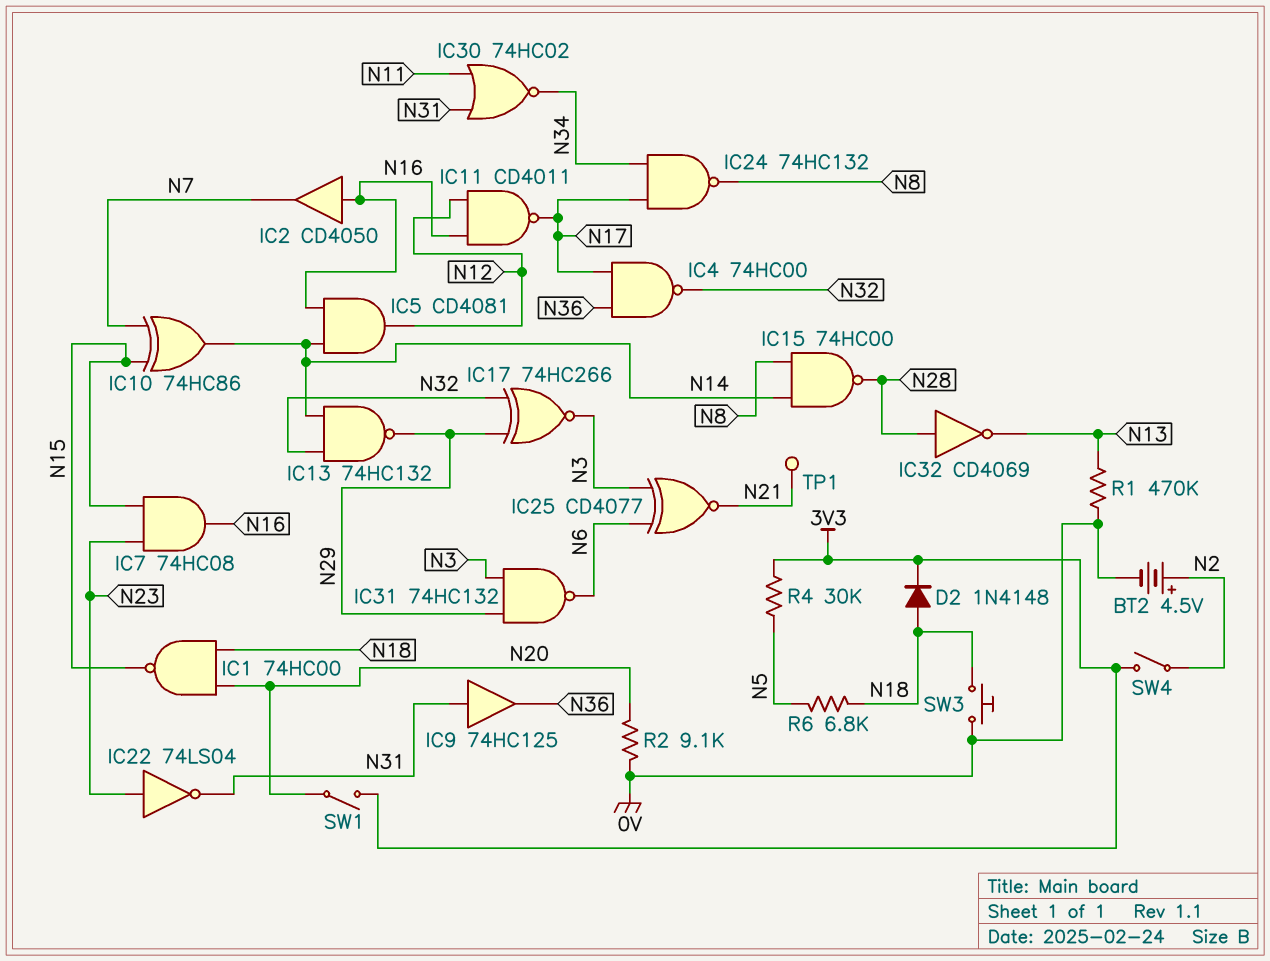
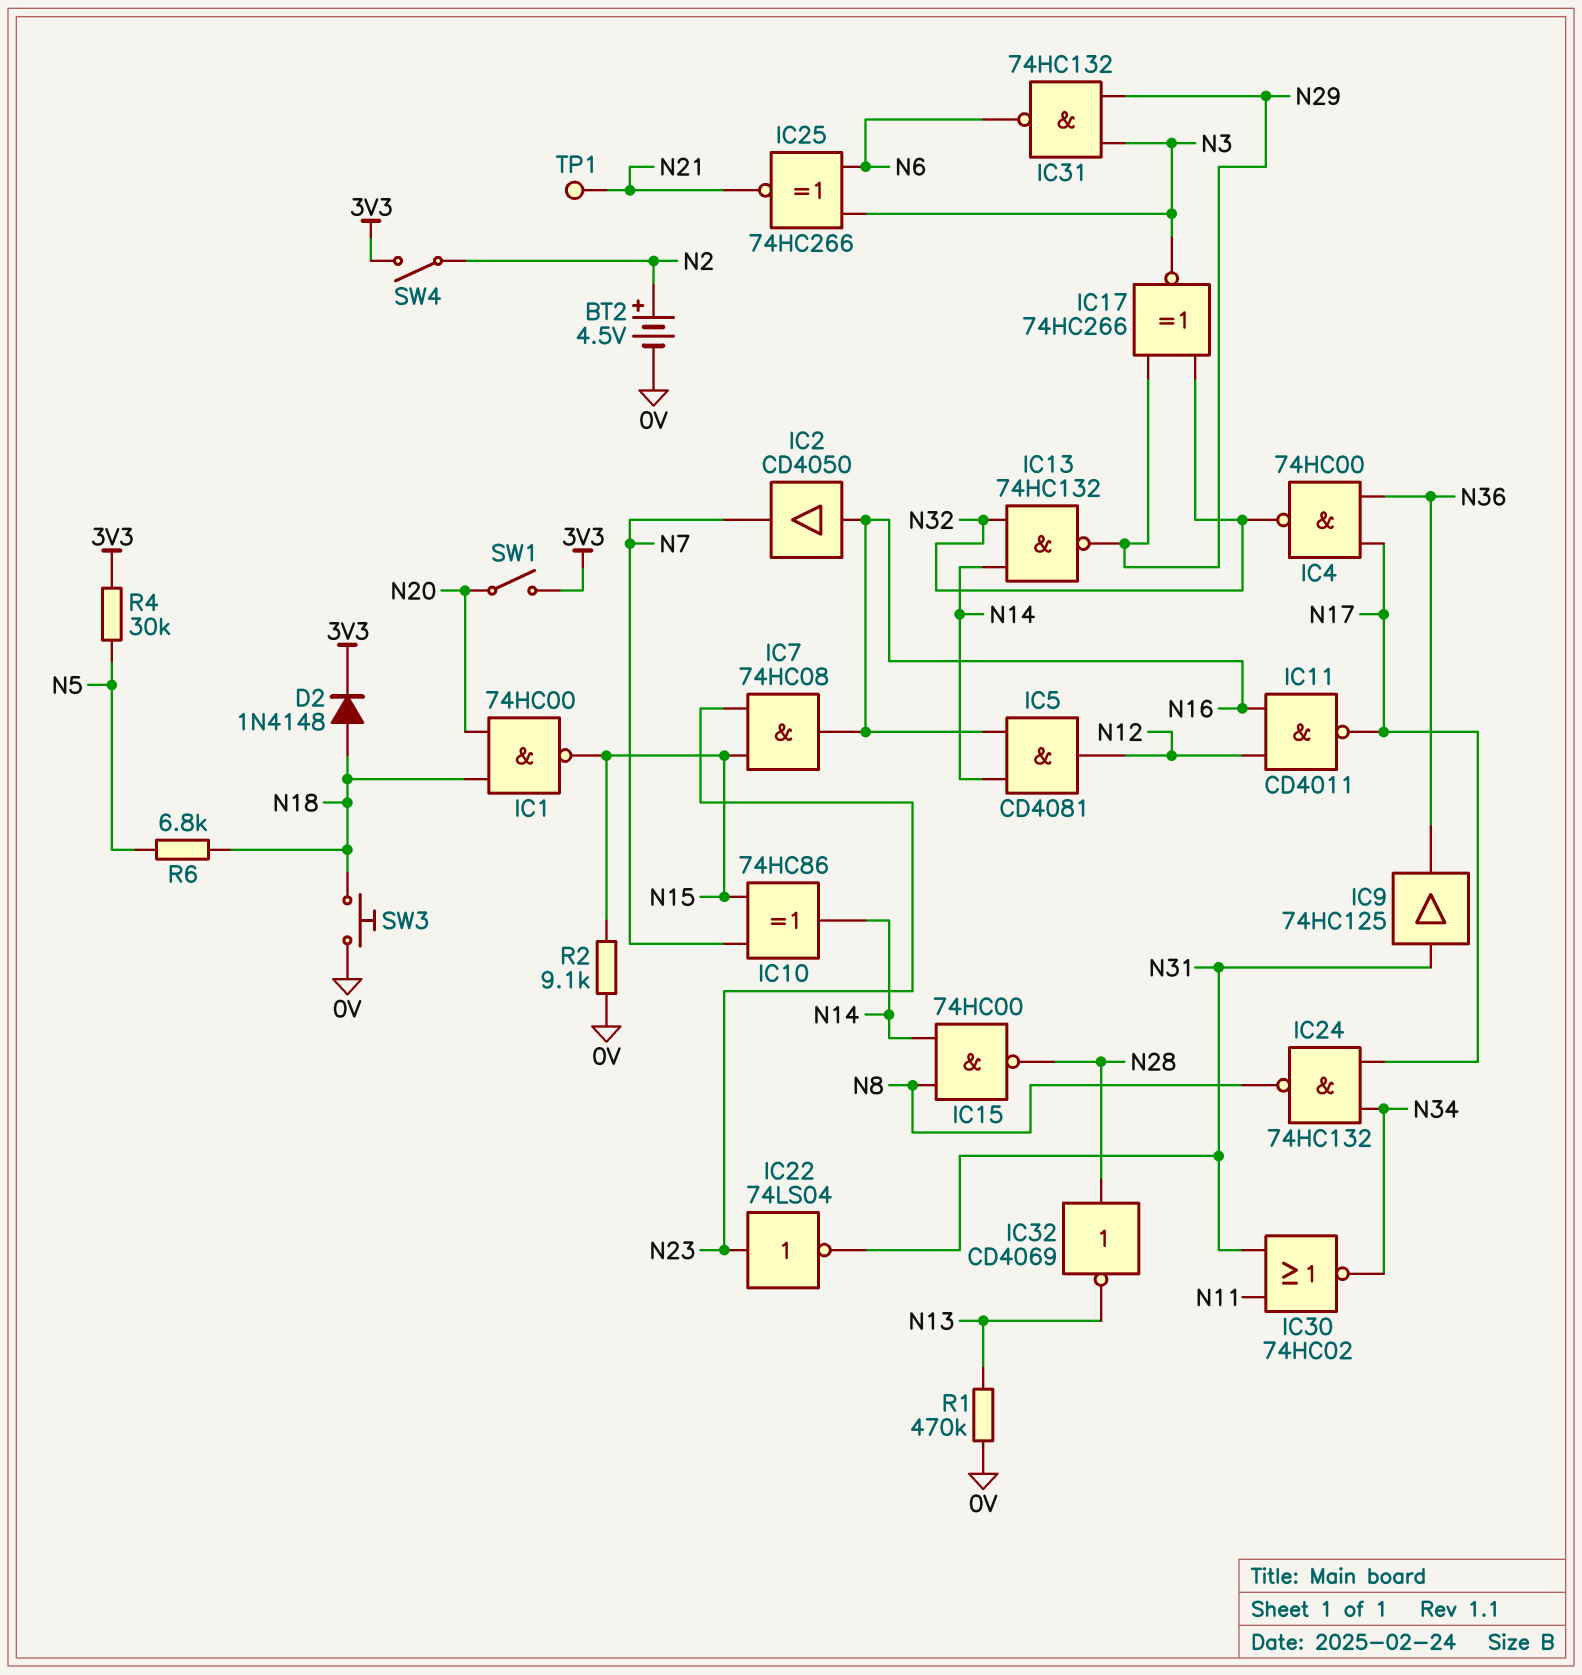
IC25: XNOR CD4077 (in N3, in N6, out N21) -> XNOR 74HC266 (in N3, in N6, out N21)
R2: 9.1k (0V, N20) -> 9.1k (0V, N15)

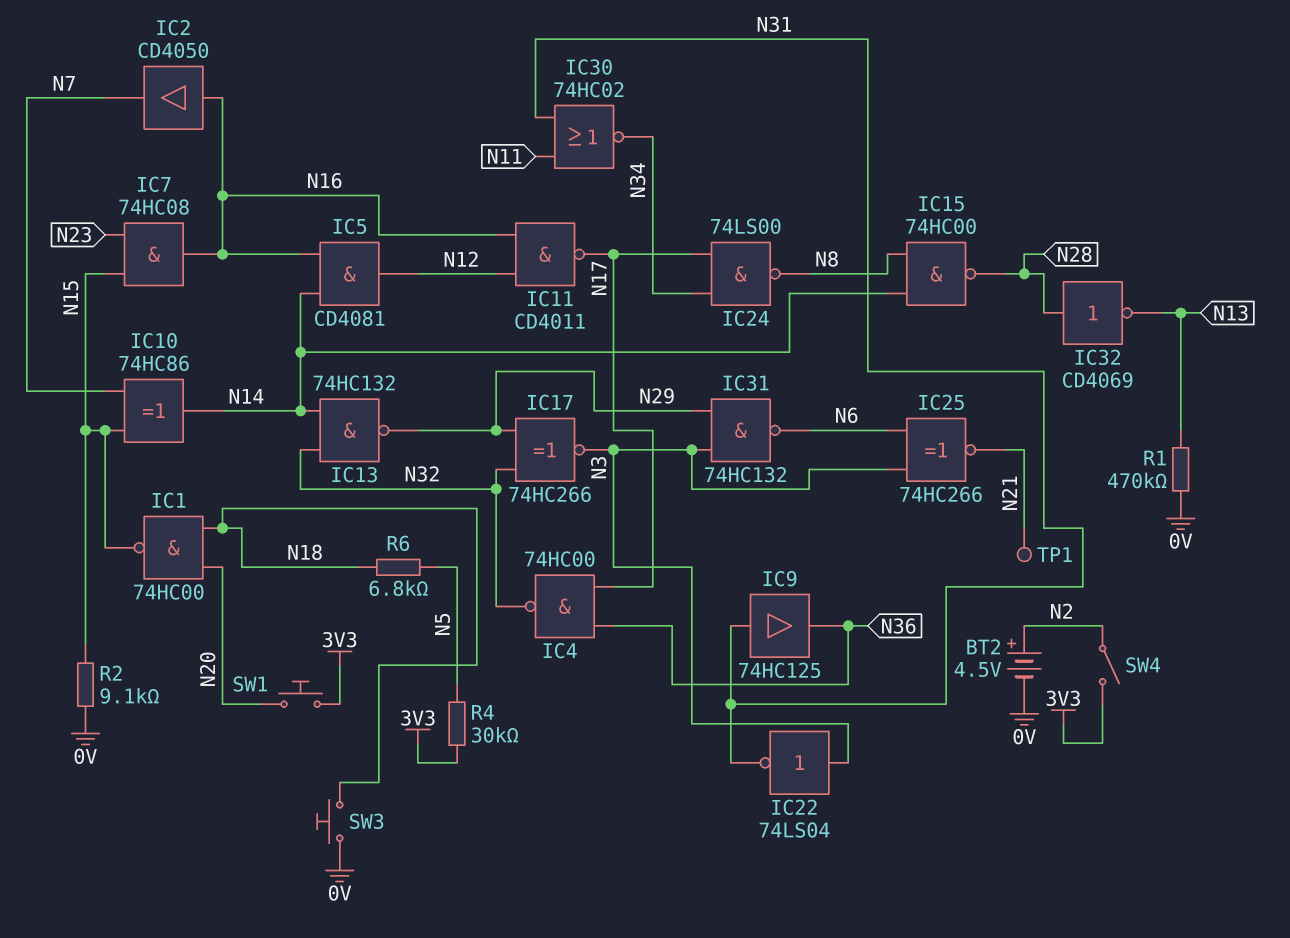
D2: diode 1N4148 (A N18, K 3V3) -> none
IC22: NOT 74LS04 (in N23, out N31) -> NOT 74LS04 (in N3, out N31)
IC24: NAND 74HC132 (in N17, in N34, out N8) -> NAND 74LS00 (in N17, in N34, out N8)
SW1: switch (3V3, N20) -> button (3V3, N20)

